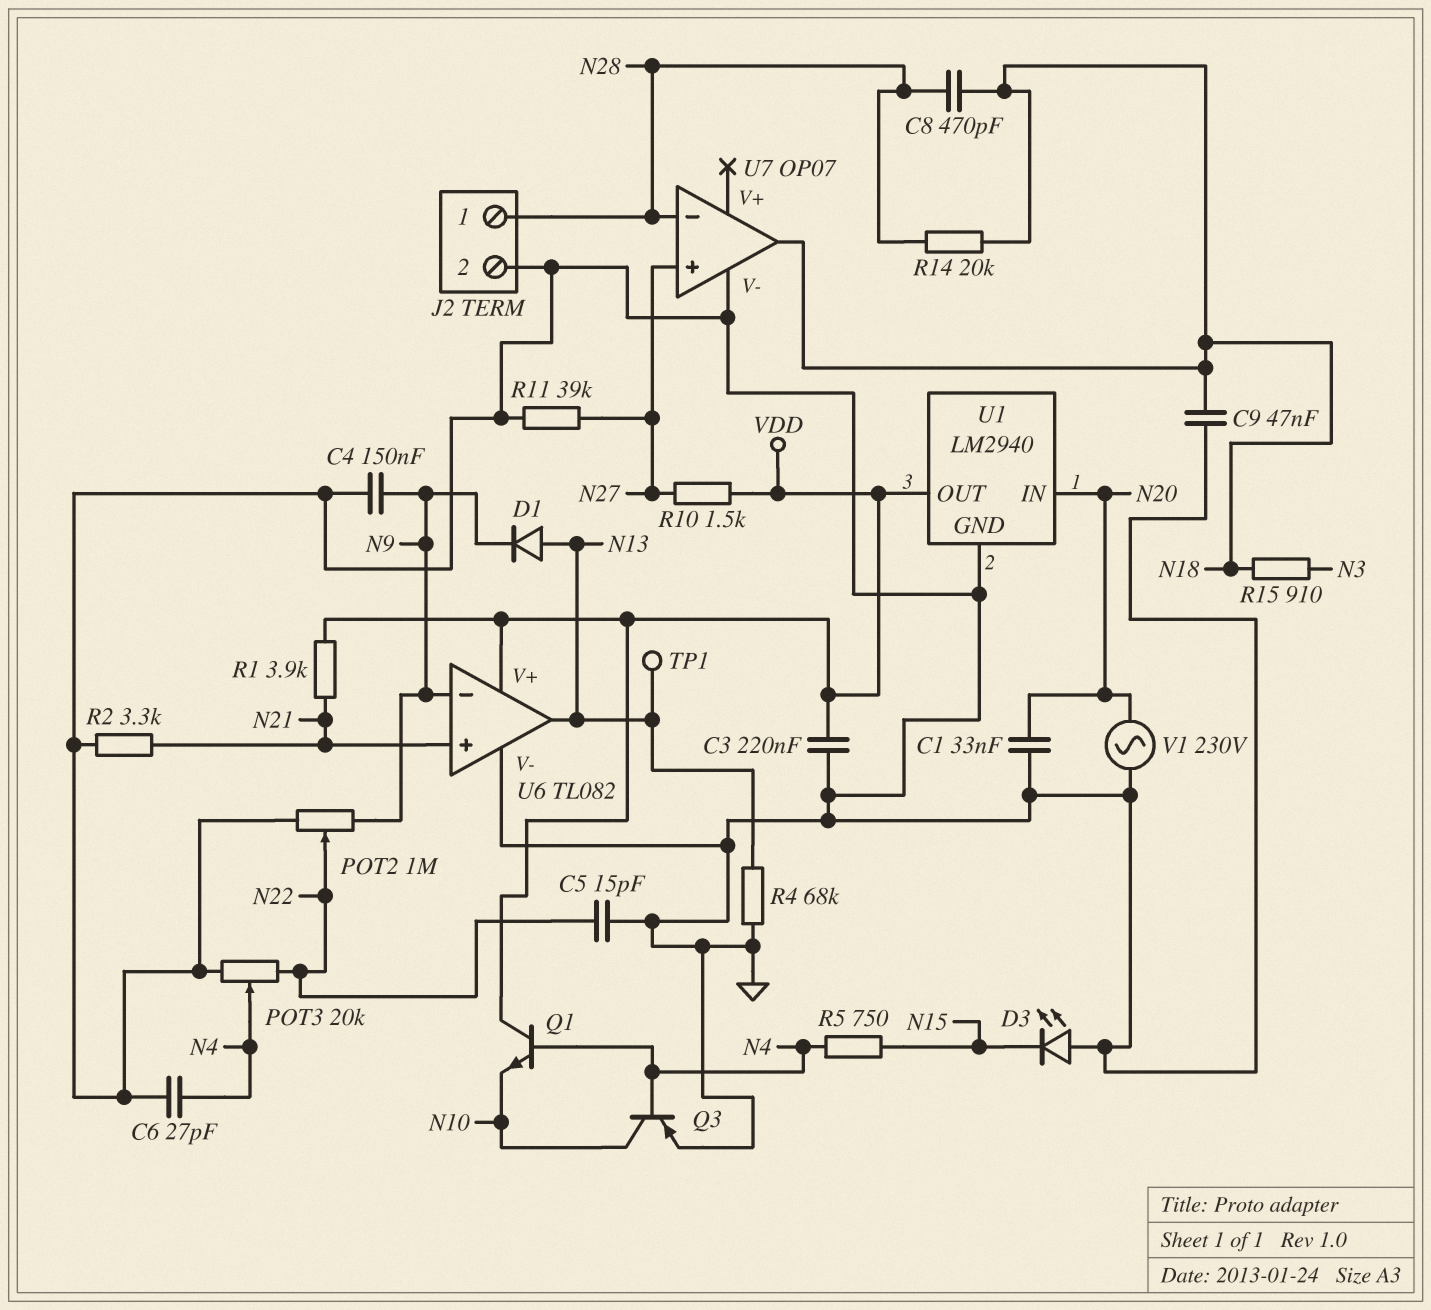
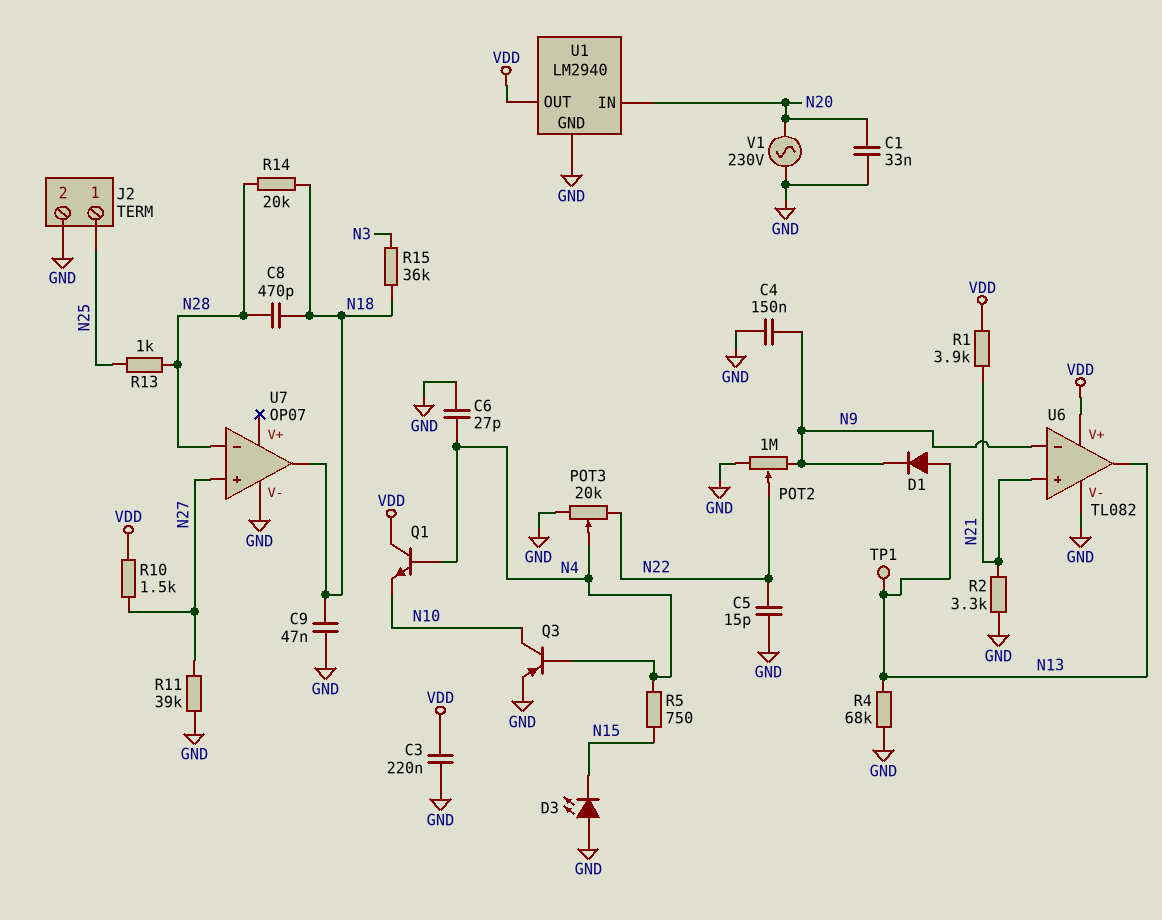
J2 pin 1: N28 -> N25
R13: none -> 1k (N25, N28)
R15: 910 (N3, N18) -> 36k (N3, N18)

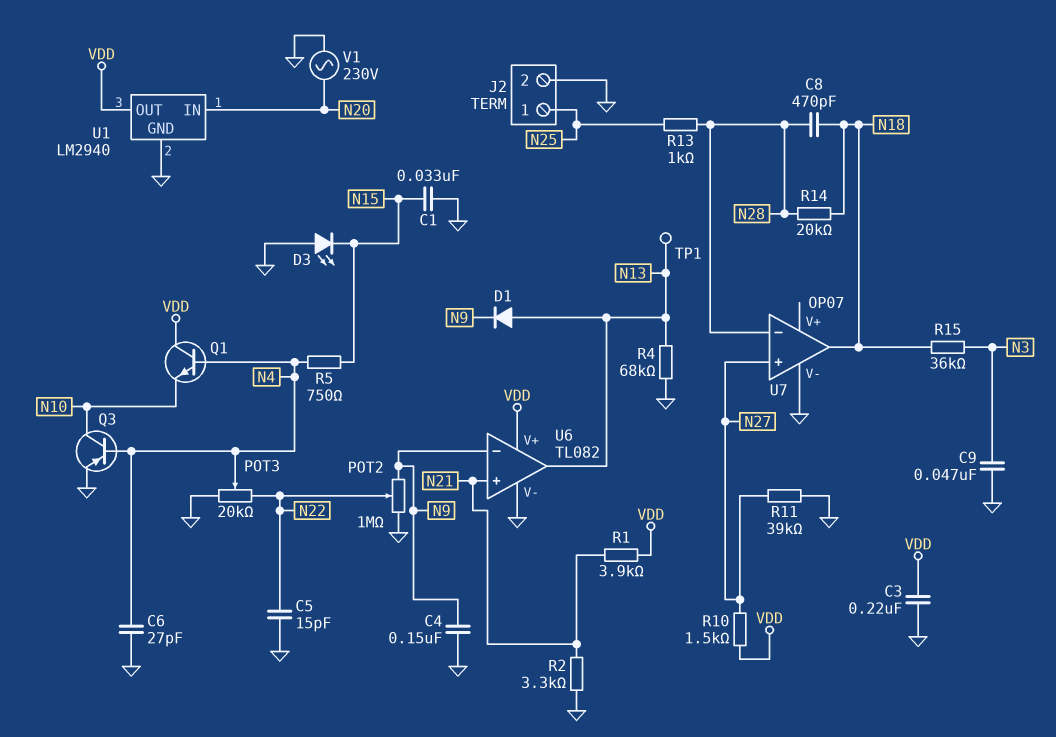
C1: 33nF (GND, N20) -> 33nF (GND, N15)
C9: 47nF (GND, N18) -> 47nF (GND, N3)

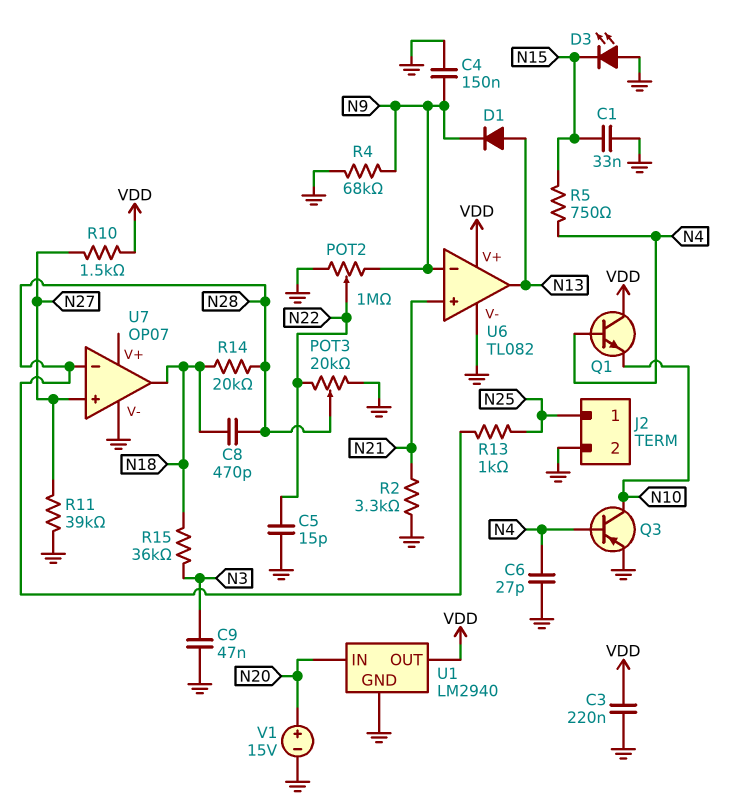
POT3: 20k (GND, N22, wiper N4) -> 20k (GND, N22, wiper N28)
R1: 3.9k (N21, VDD) -> none
R4: 68k (GND, N13) -> 68k (GND, N9)
TP1: test point (N13) -> none
V1: AC 230V (GND, N20) -> 15V (plus N20, minus GND)

